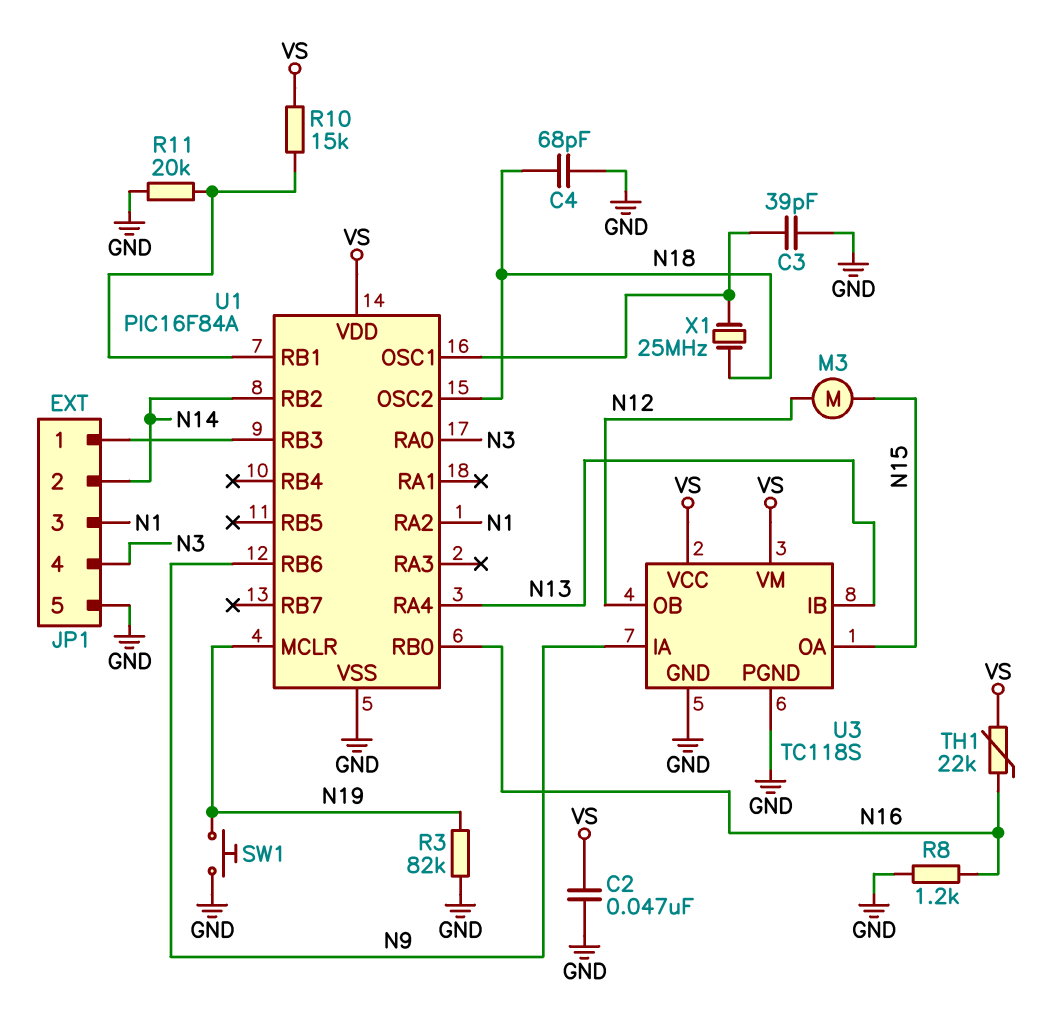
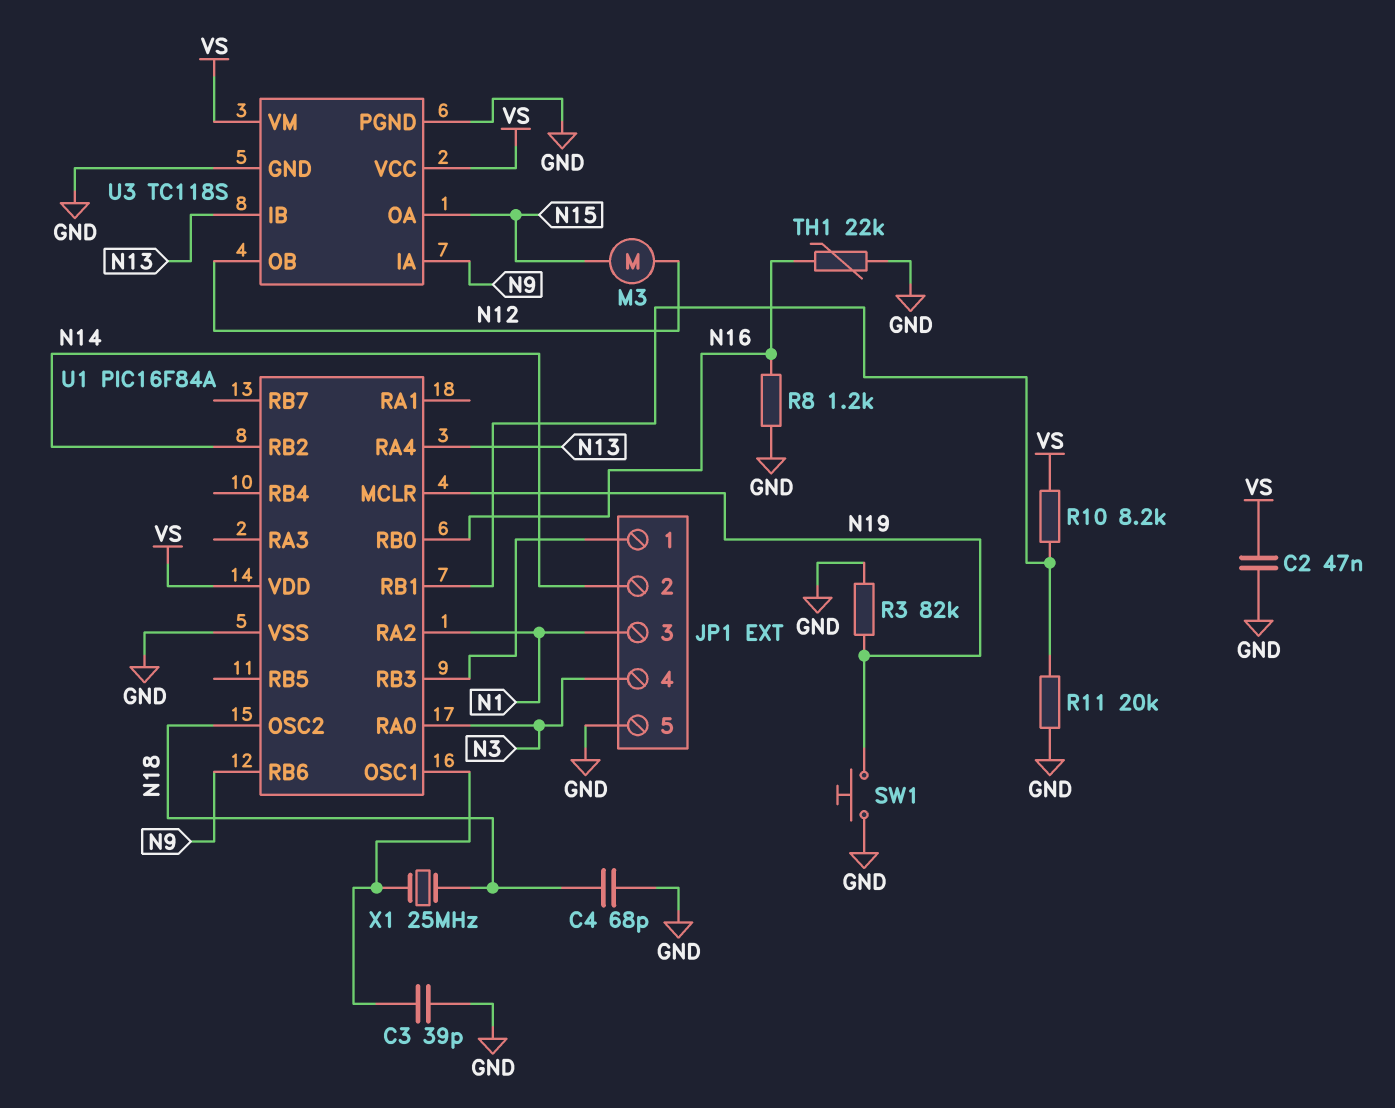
R10: 15k (U1/RB1, VS) -> 8.2k (U1/RB1, VS)
TH1: 22k (N16, VS) -> 22k (GND, N16)

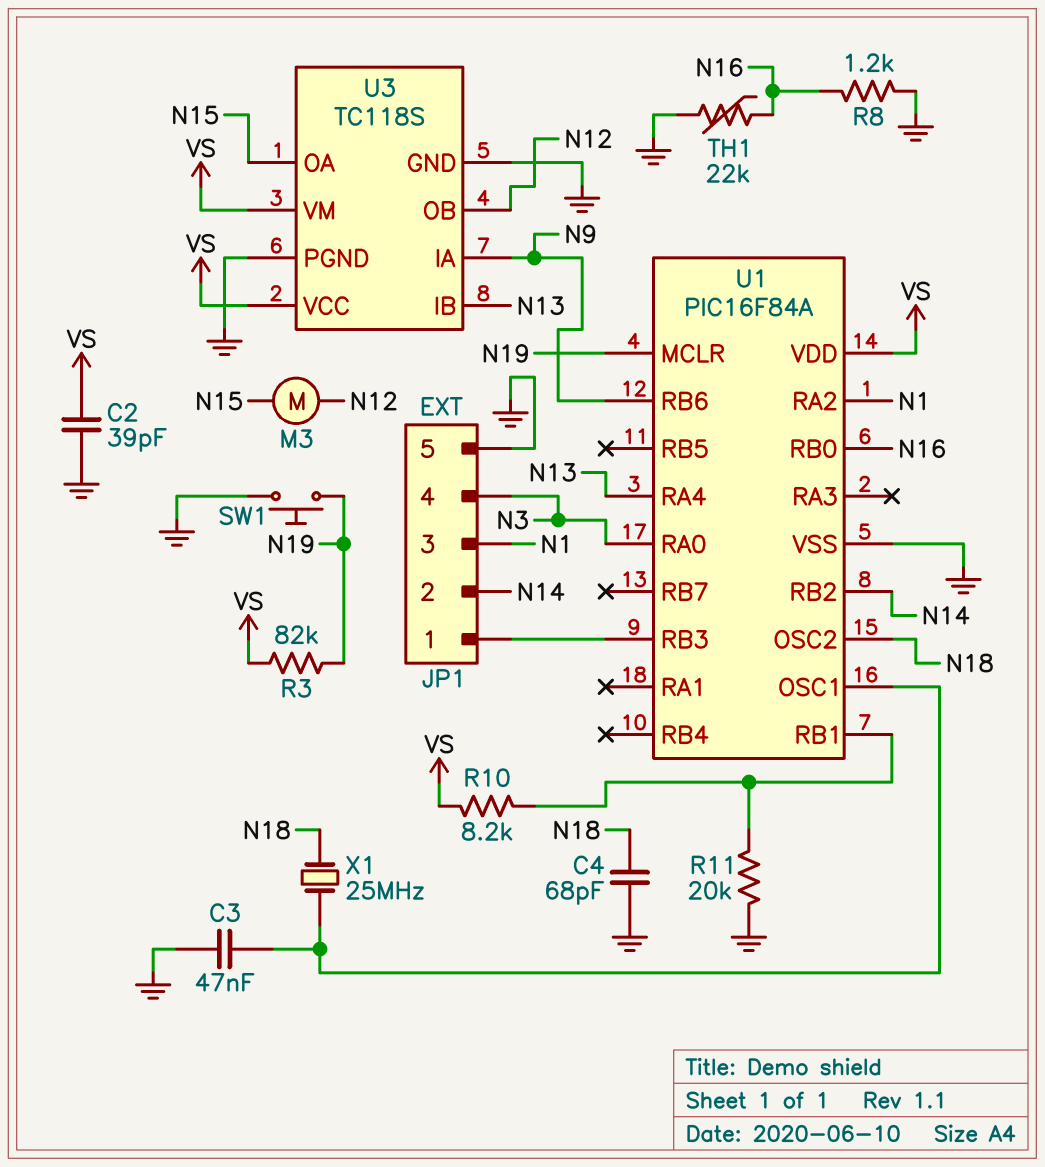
C2: 47nF (GND, VS) -> 39pF (GND, VS)
C3: 39pF (GND, U1/OSC1) -> 47nF (GND, U1/OSC1)
R3: 82k (GND, N19) -> 82k (N19, VS)

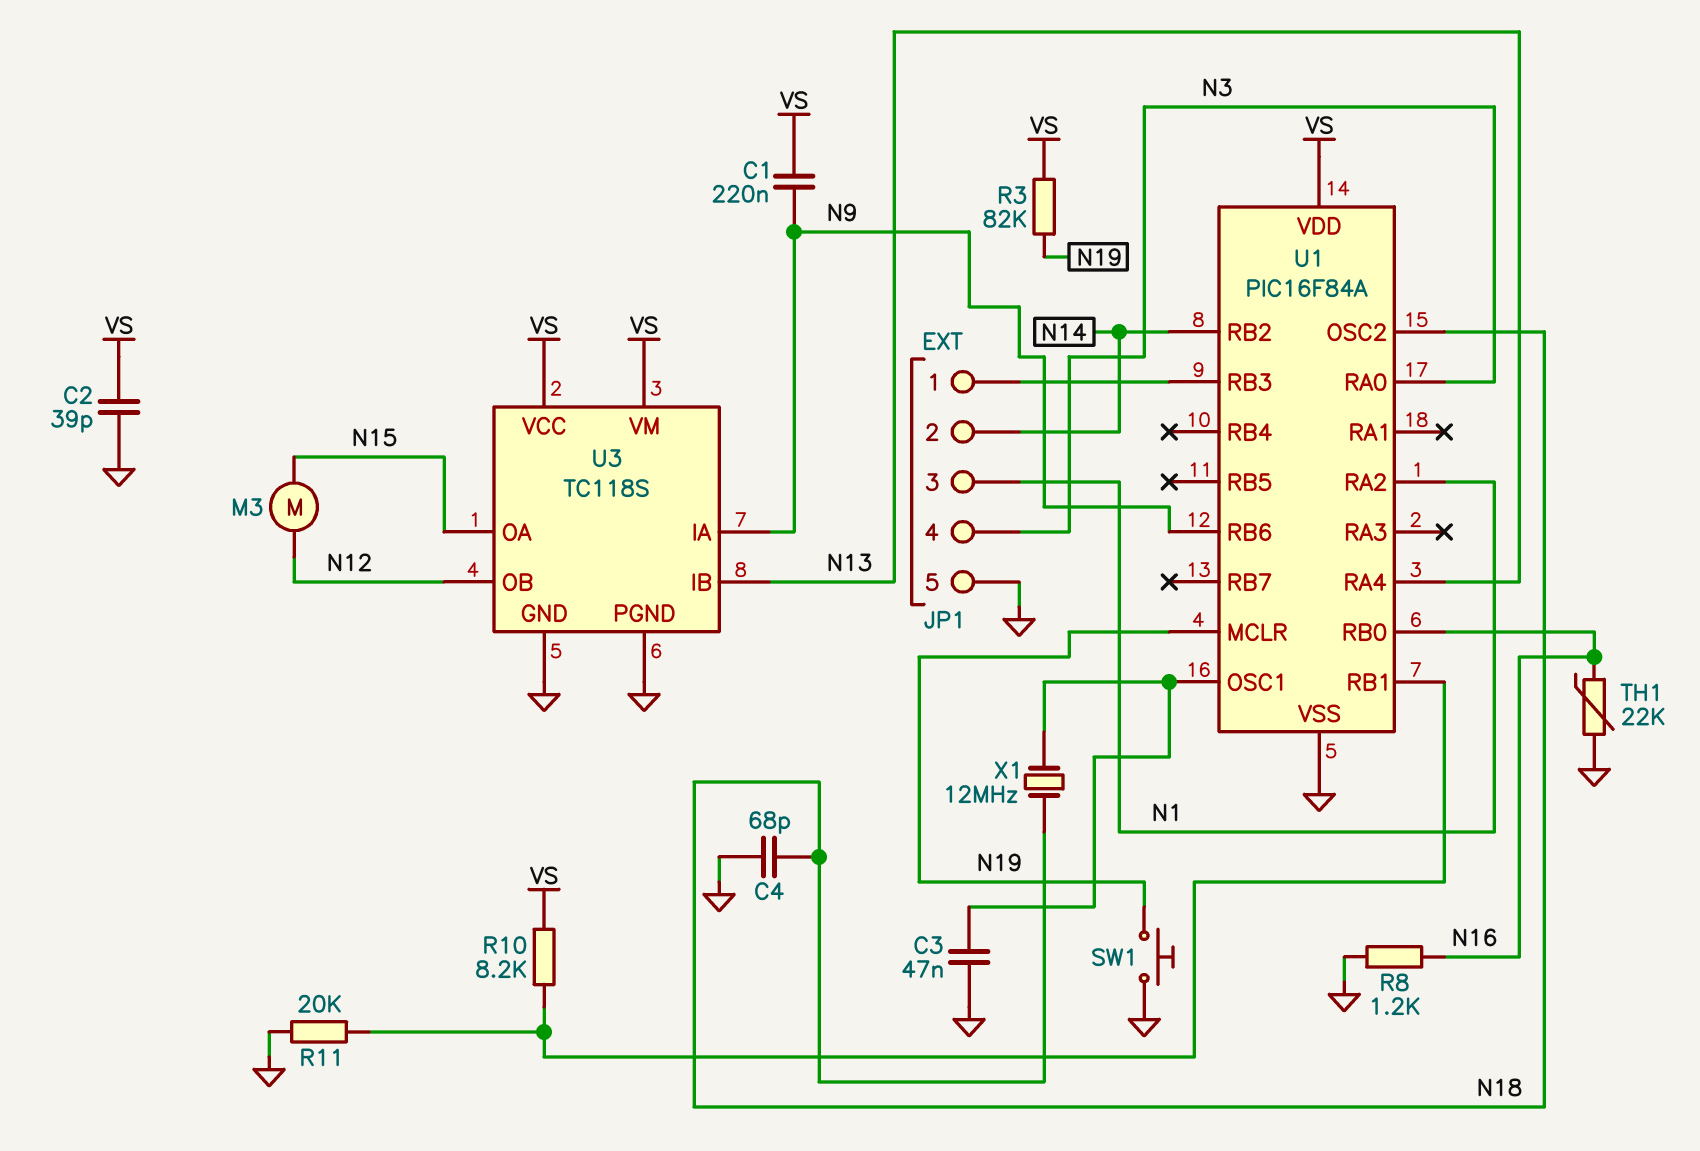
C1: none -> 220nF (N9, VS)
X1: 25MHz (N18, U1/OSC1) -> 12MHz (N18, U1/OSC1)

